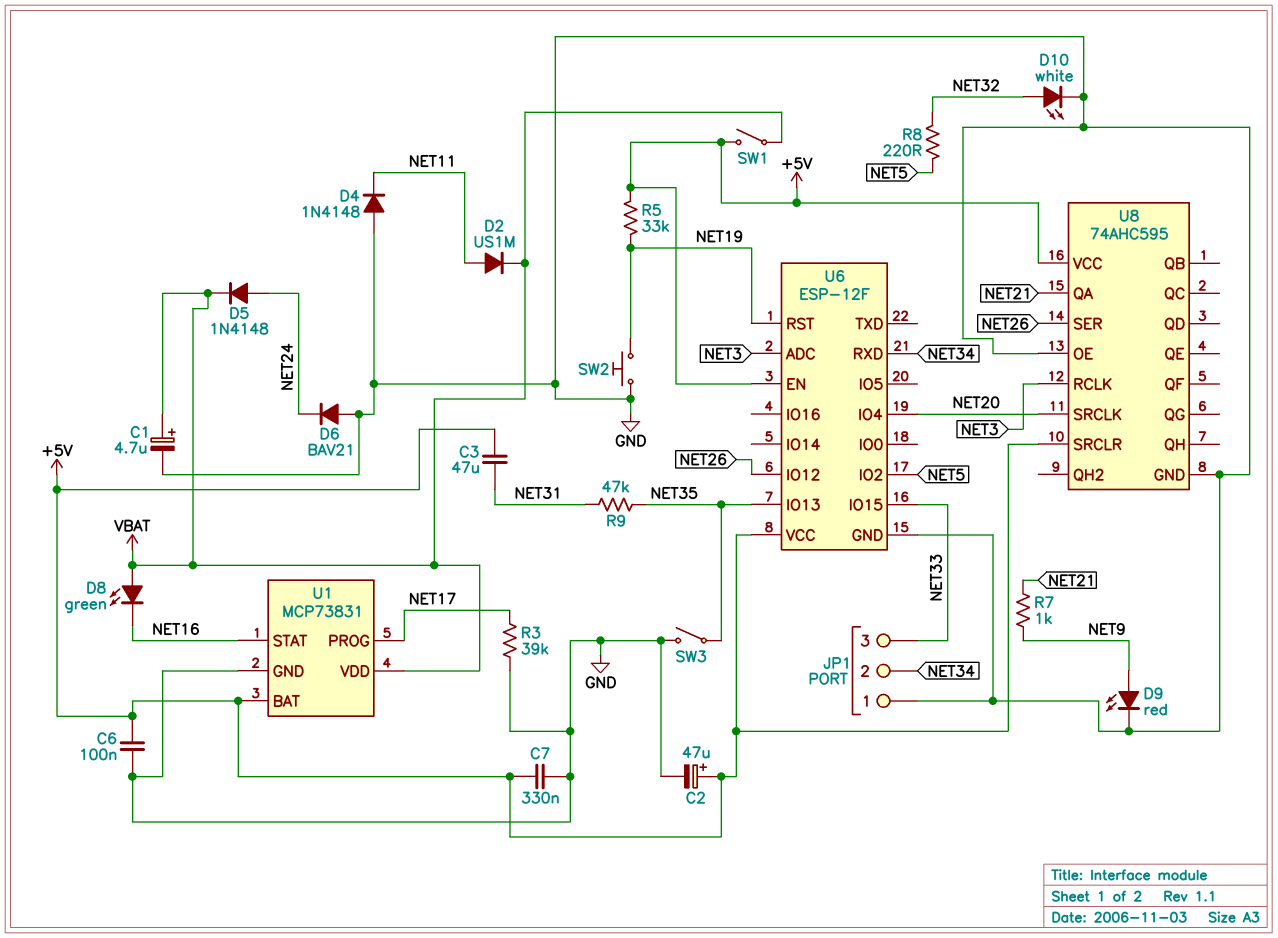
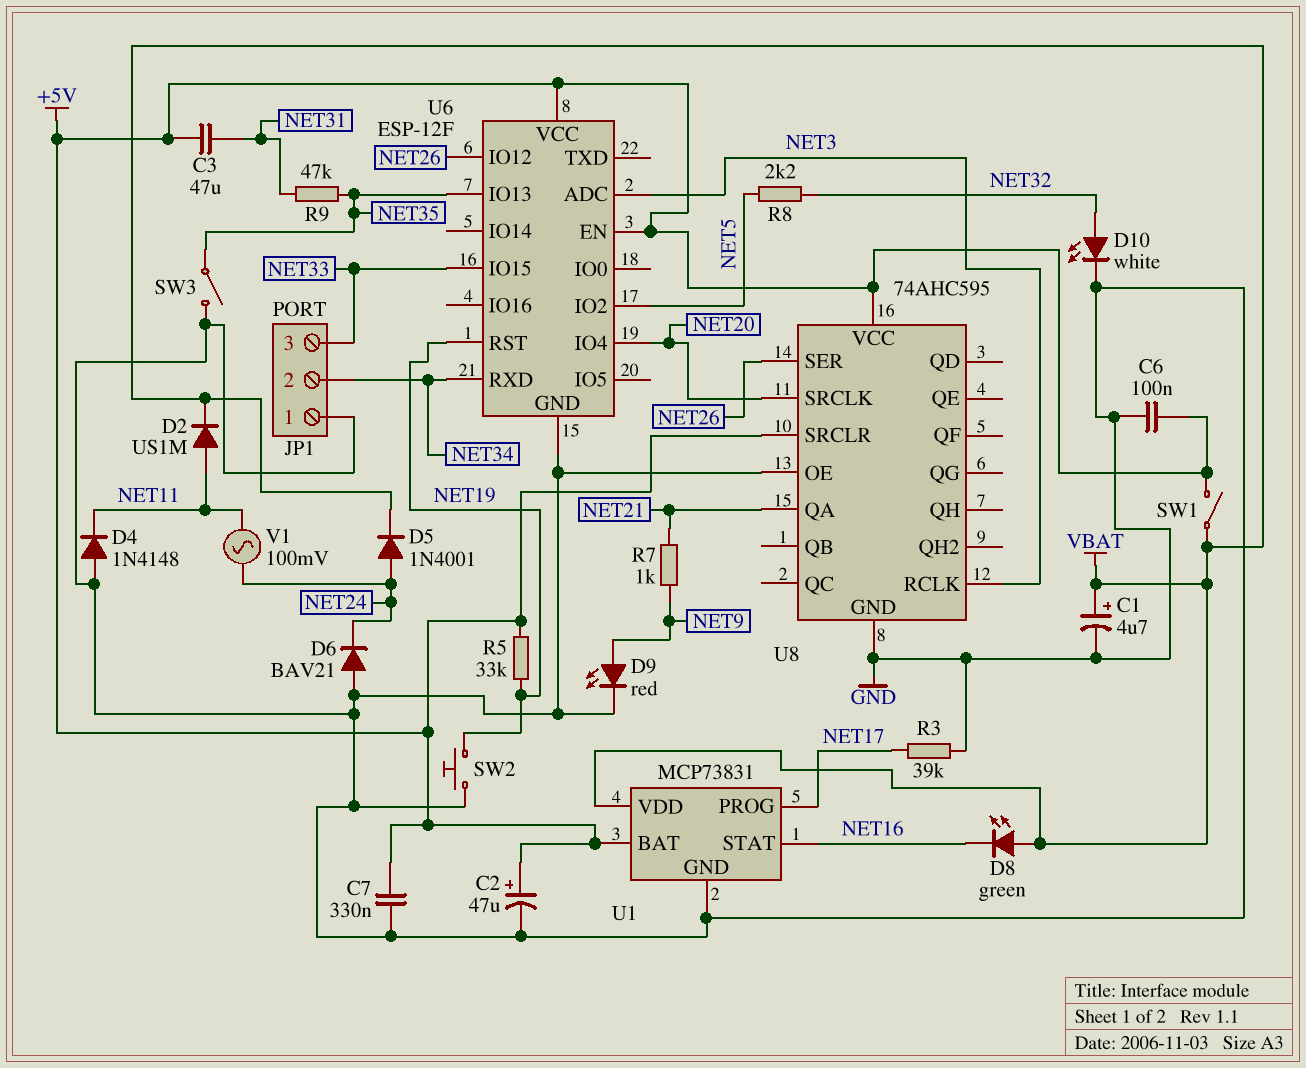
D5: diode 1N4148 (A NET24, K VBAT) -> diode 1N4001 (A NET24, K VBAT)
R8: 220 (NET5, NET32) -> 2.2k (NET5, NET32)
V1: none -> AC 100mV (NET11, NET24)

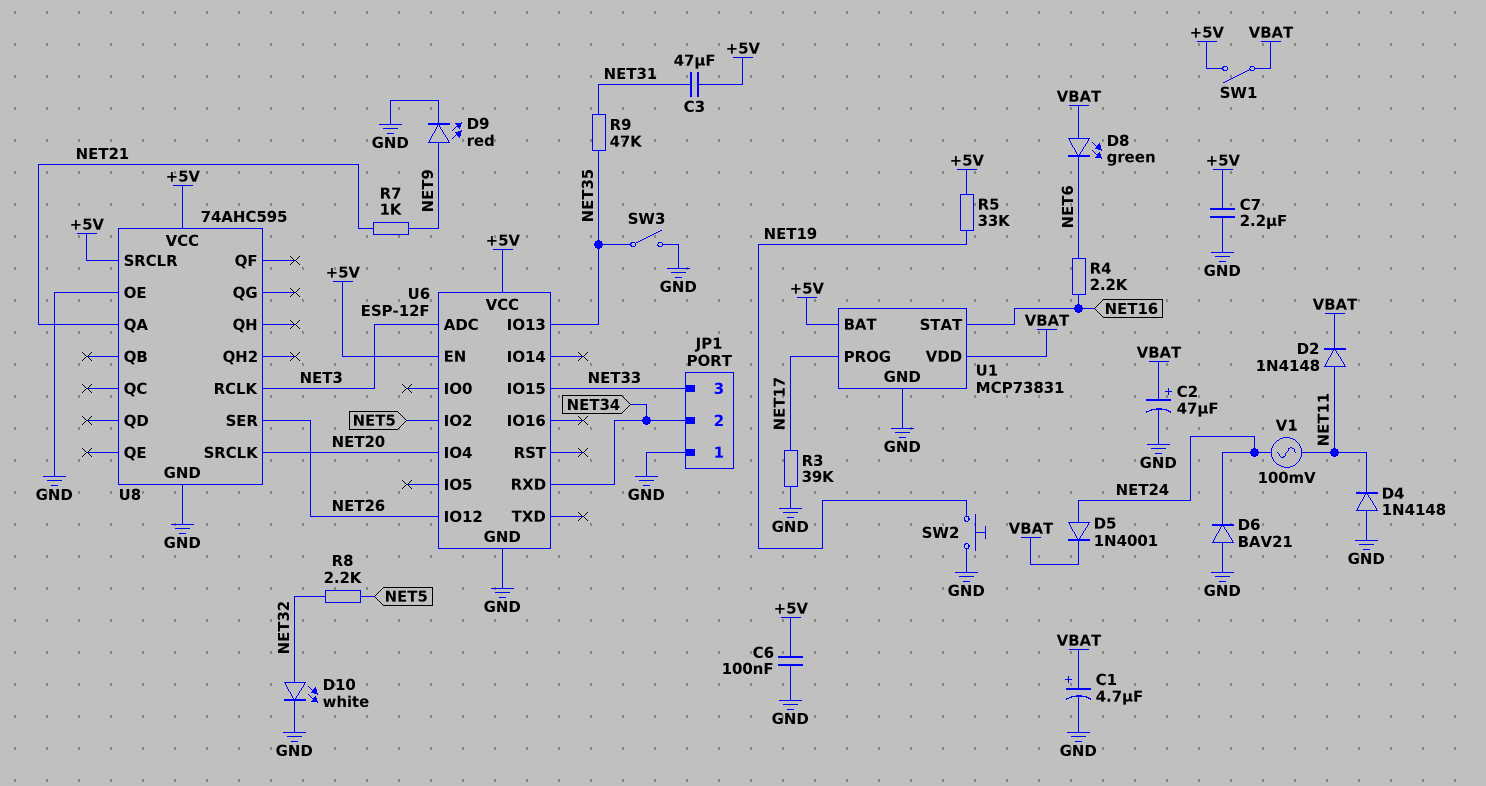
C2: 47uF (plus +5V, minus GND) -> 47uF (plus VBAT, minus GND)
C7: 330nF (+5V, GND) -> 2.2uF (+5V, GND)
D2: diode US1M (A NET11, K VBAT) -> diode 1N4148 (A NET11, K VBAT)
D8: LED green (A VBAT, K NET16) -> LED green (A VBAT, K NET6)
R4: none -> 2.2k (NET6, NET16)
U6 pin RST: NET19 -> none

